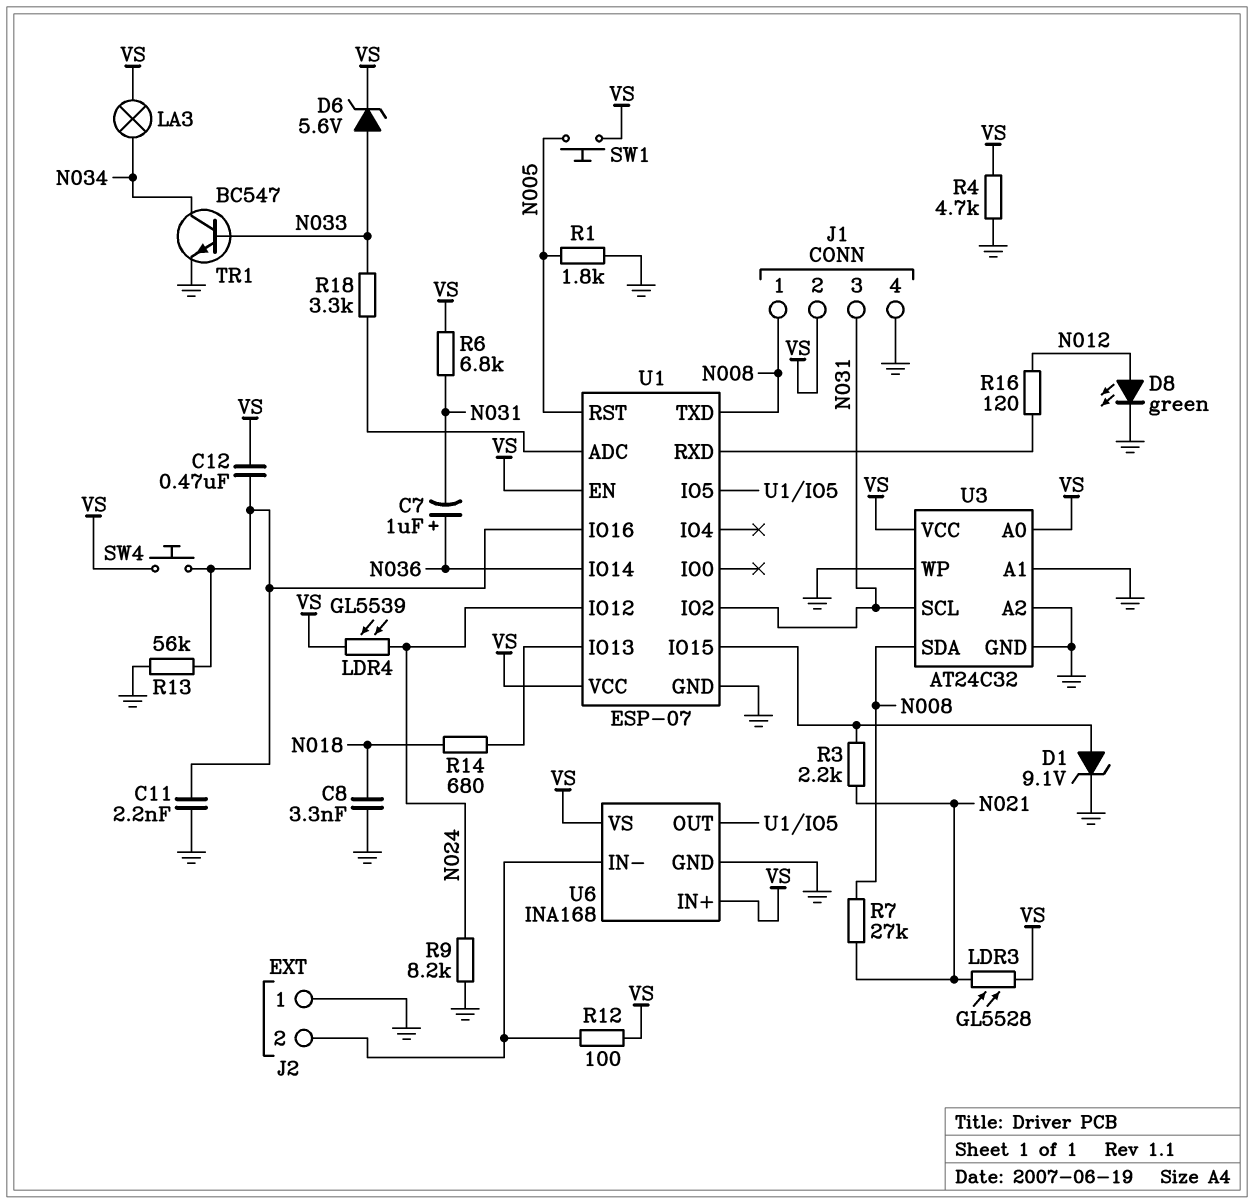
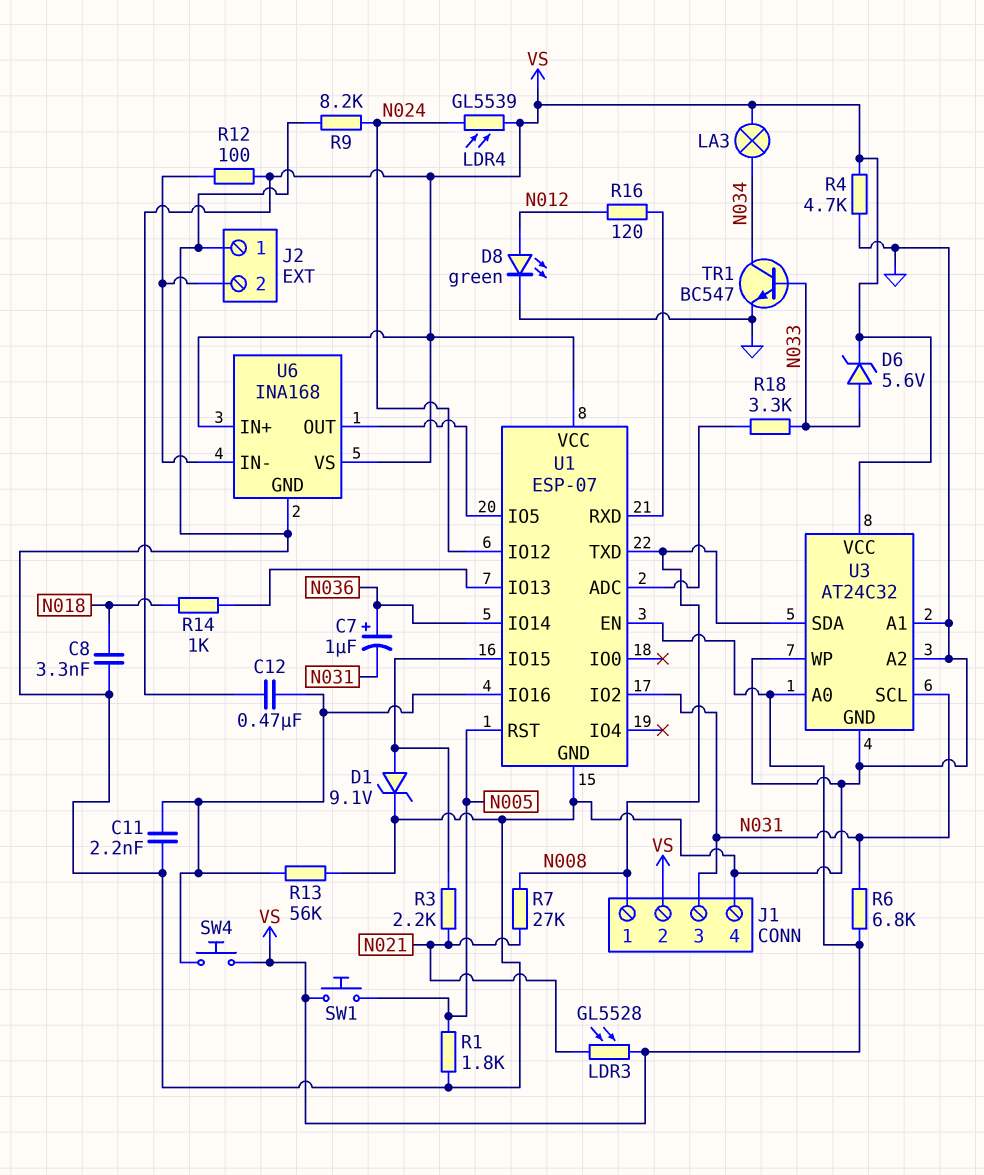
R14: 680 (N018, U1/IO13) -> 1k (N018, U1/IO13)

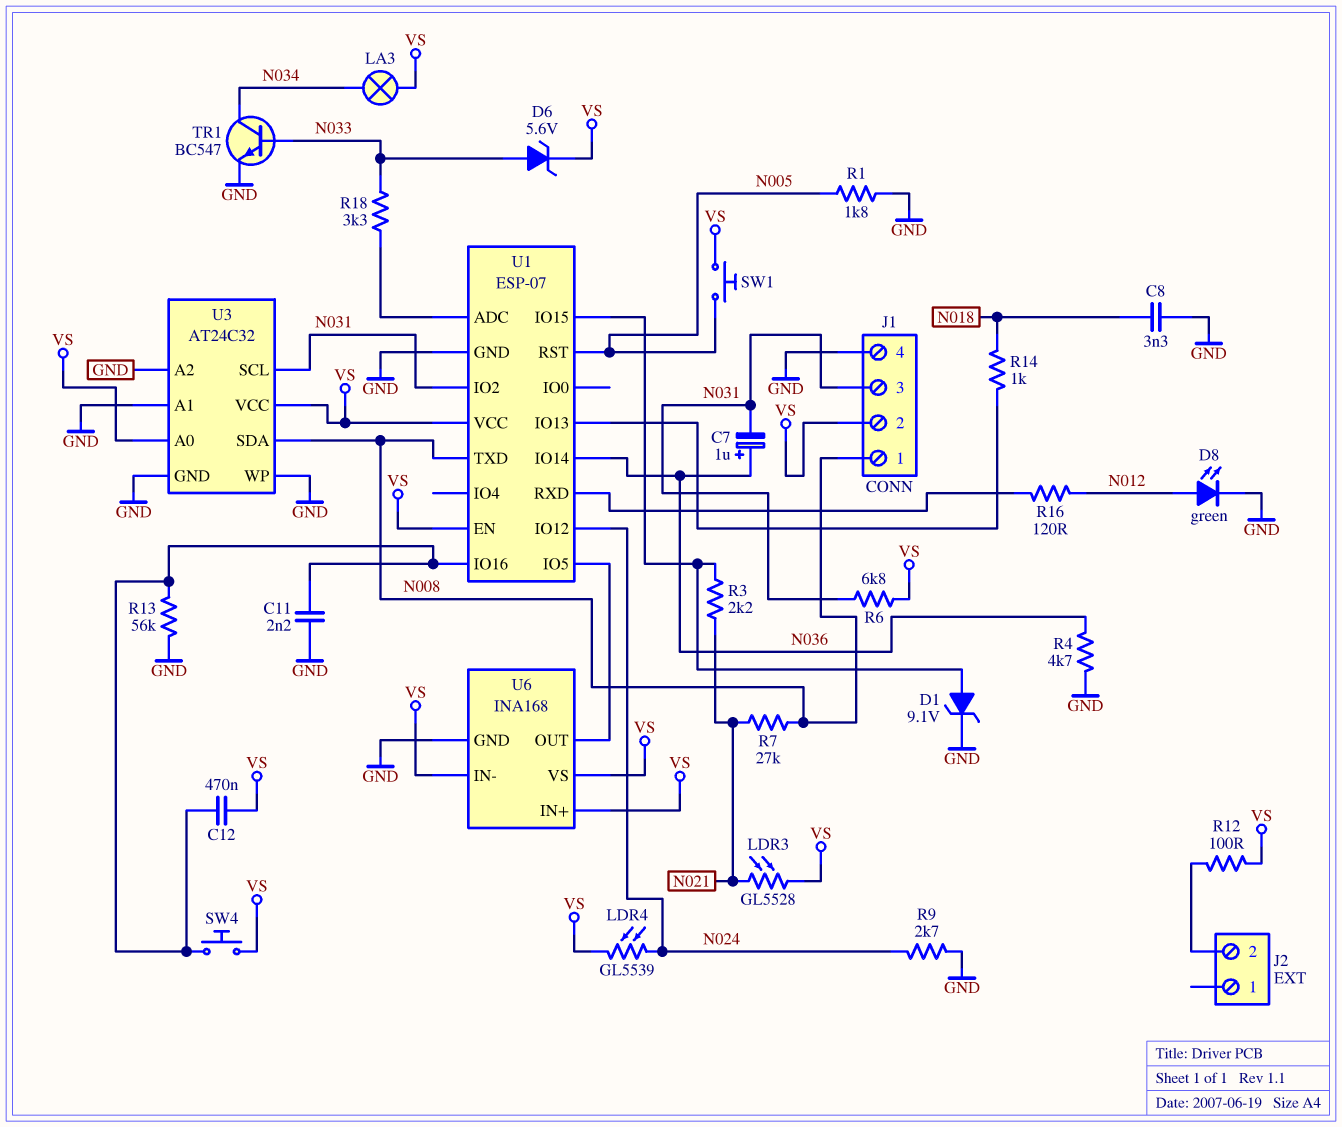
J2 pin 1: GND -> none
R4: 4.7k (GND, VS) -> 4.7k (GND, N036)
R9: 8.2k (GND, N024) -> 2.7k (GND, N024)
U6 pin IN-: J2/2 -> VS

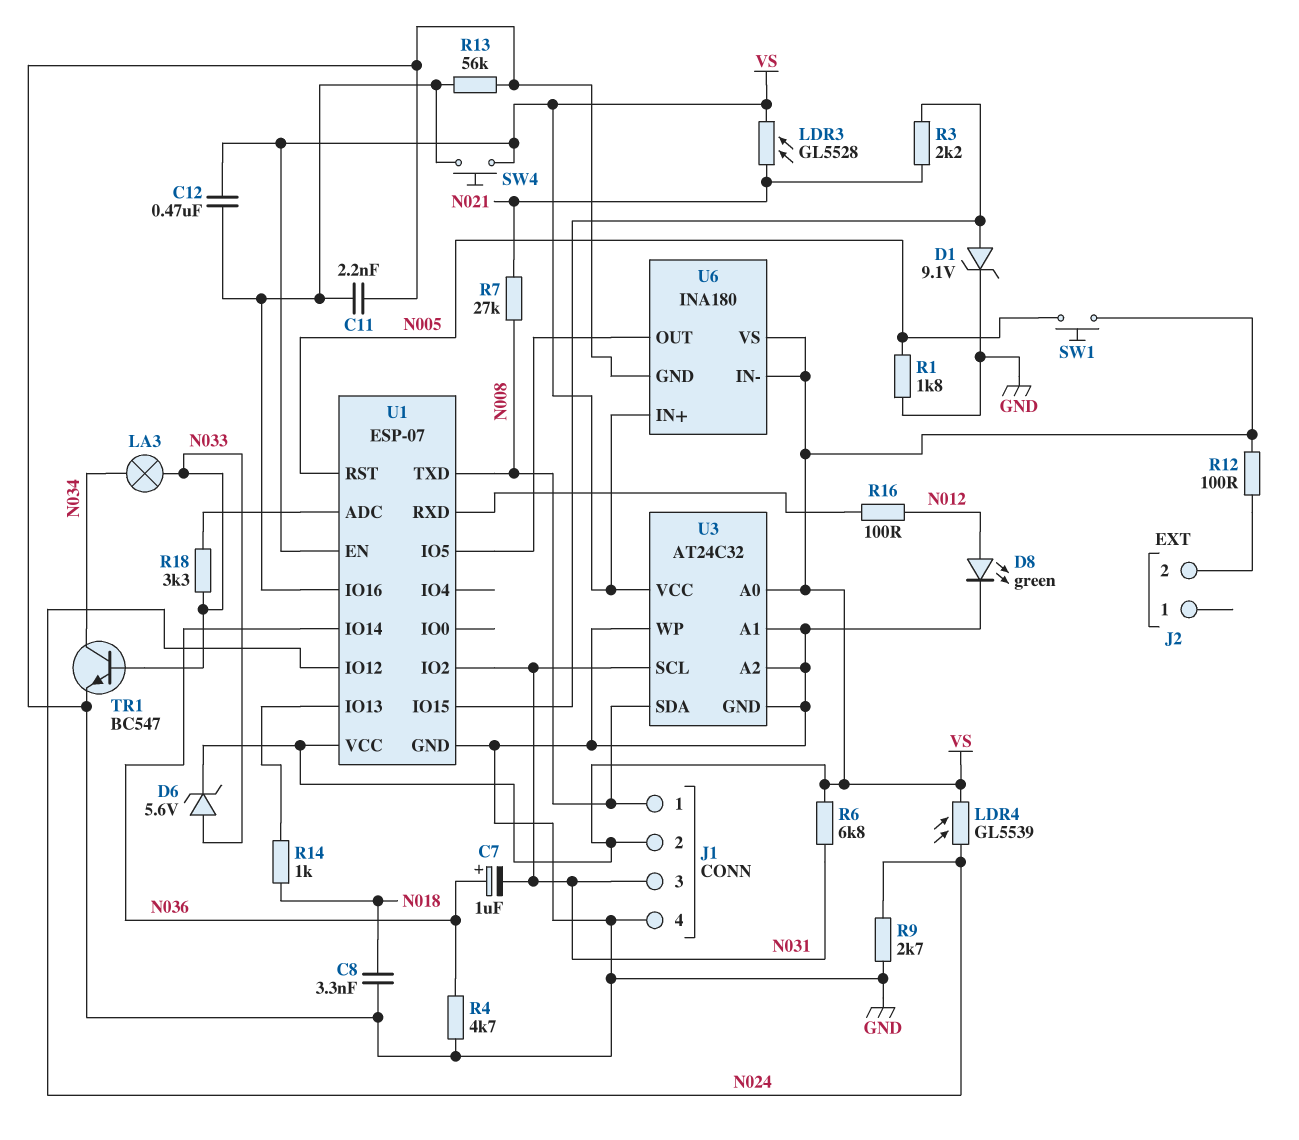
LA3: lamp (N034, VS) -> lamp (N033, N034)
R16: 120 (N012, U1/RXD) -> 100 (N012, U1/RXD)
U6: INA168 -> INA180

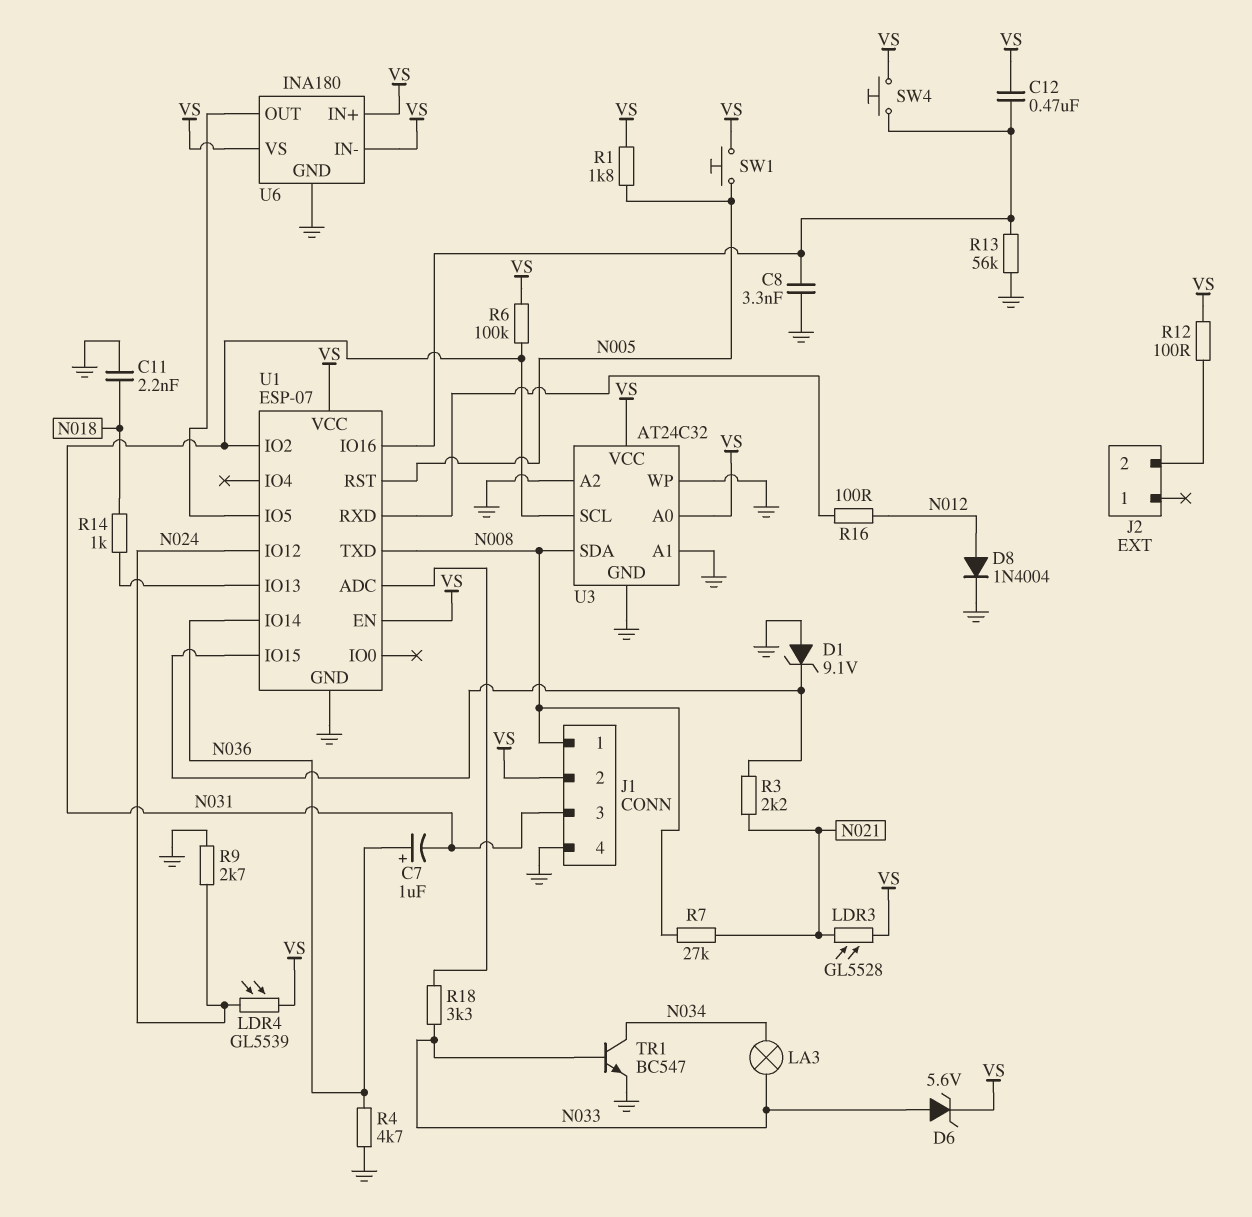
C8: 3.3nF (GND, N018) -> 3.3nF (GND, U1/IO16)
C11: 2.2nF (GND, U1/IO16) -> 2.2nF (GND, N018)
D1: zener 9.1V (A U1/IO15, K GND) -> zener 9.1V (A GND, K U1/IO15)
D8: LED green (A N012, K GND) -> diode 1N4004 (A N012, K GND)
R1: 1.8k (GND, N005) -> 1.8k (N005, VS)
R6: 6.8k (N031, VS) -> 100k (N031, VS)

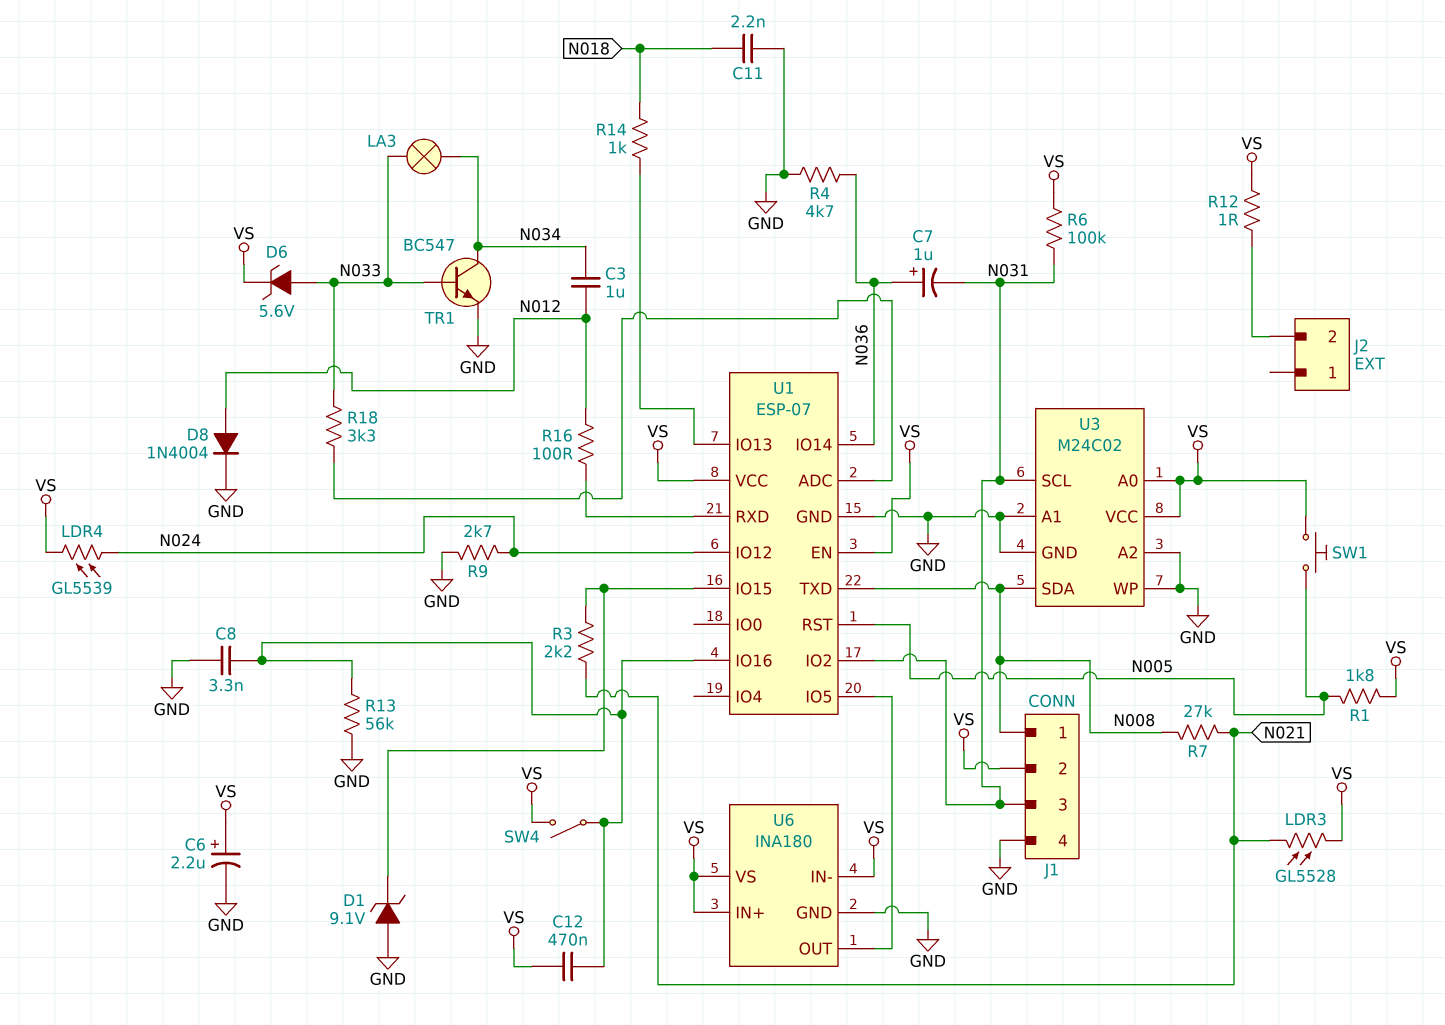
C3: none -> 1uF (N012, N034)
C6: none -> 2.2uF (plus VS, minus GND)
R12: 100 (J2/2, VS) -> 1 (J2/2, VS)
SW4: button (U1/IO16, VS) -> switch (U1/IO16, VS)
U3: AT24C32 -> M24C02

